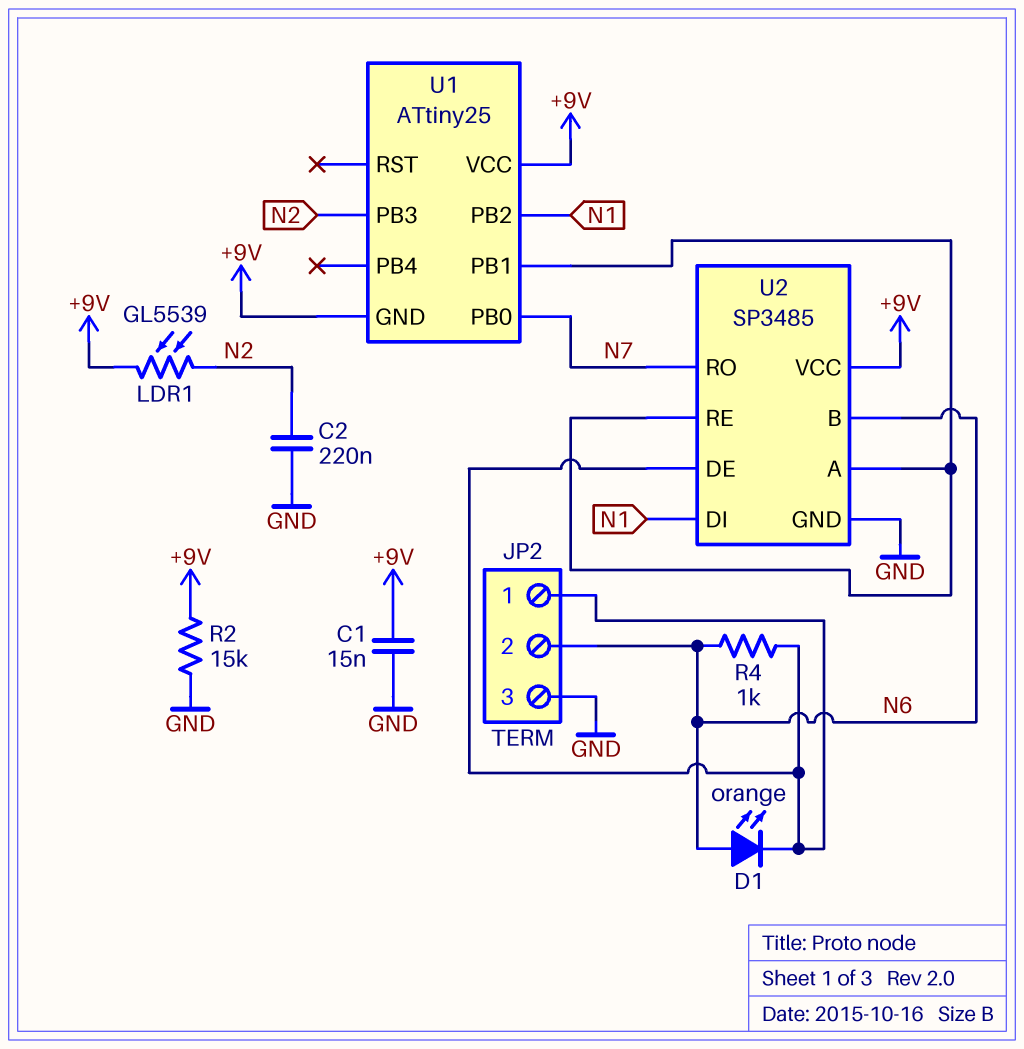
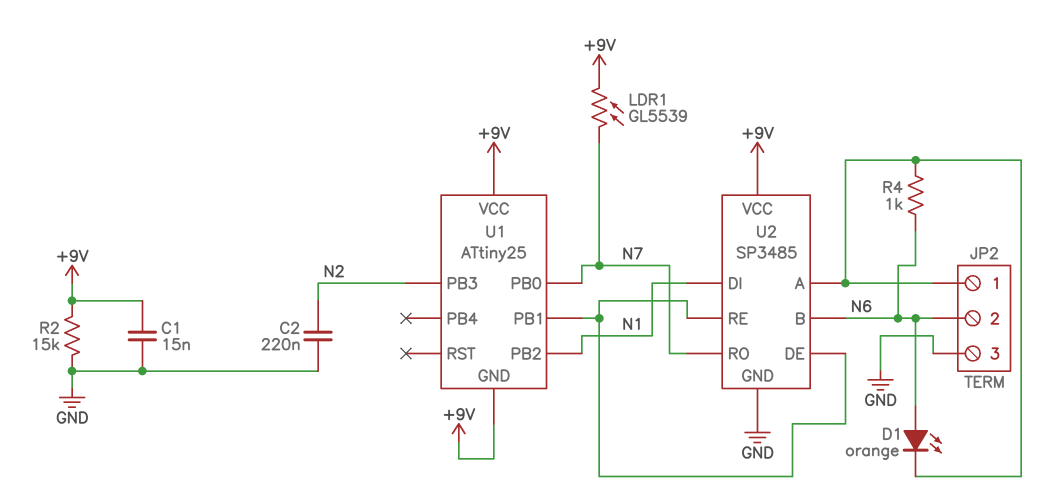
LDR1: GL5539 (+9V, N2) -> GL5539 (+9V, N7)
U2 pin A: U1/PB1 -> JP2/1
U2 pin DE: JP2/1 -> U1/PB1

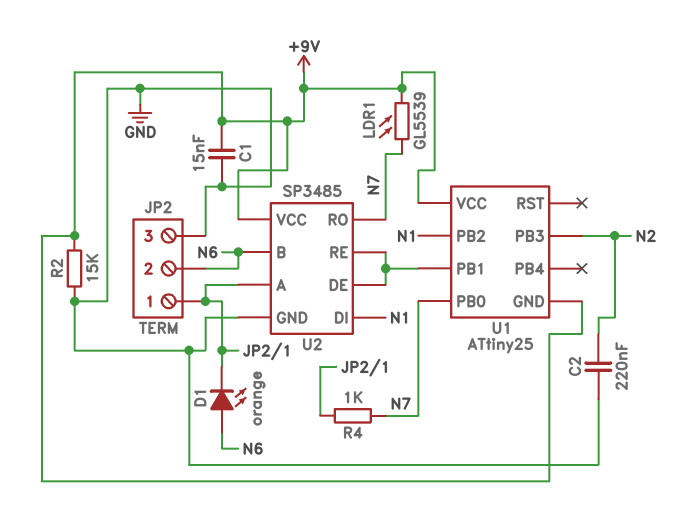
R4: 1k (JP2/1, N6) -> 1k (JP2/1, N7)

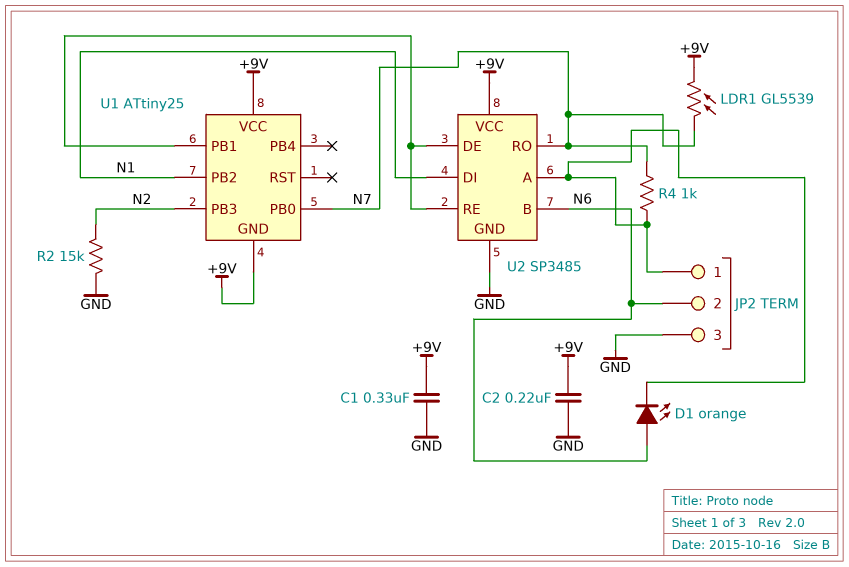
C1: 15nF (+9V, GND) -> 330nF (+9V, GND)
C2: 220nF (GND, N2) -> 220nF (+9V, GND)
R2: 15k (+9V, GND) -> 15k (GND, N2)

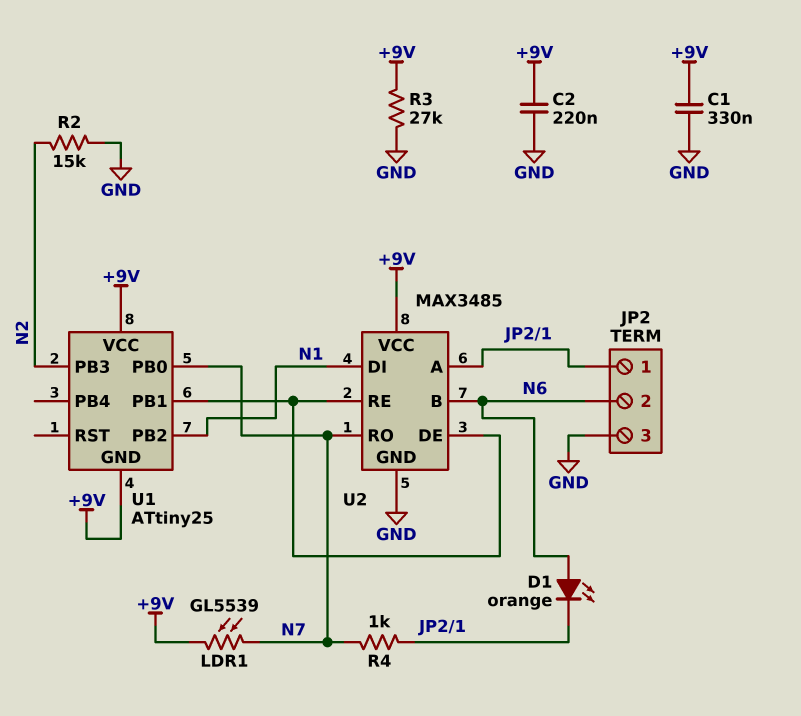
R3: none -> 27k (+9V, GND)
U2: SP3485 -> MAX3485

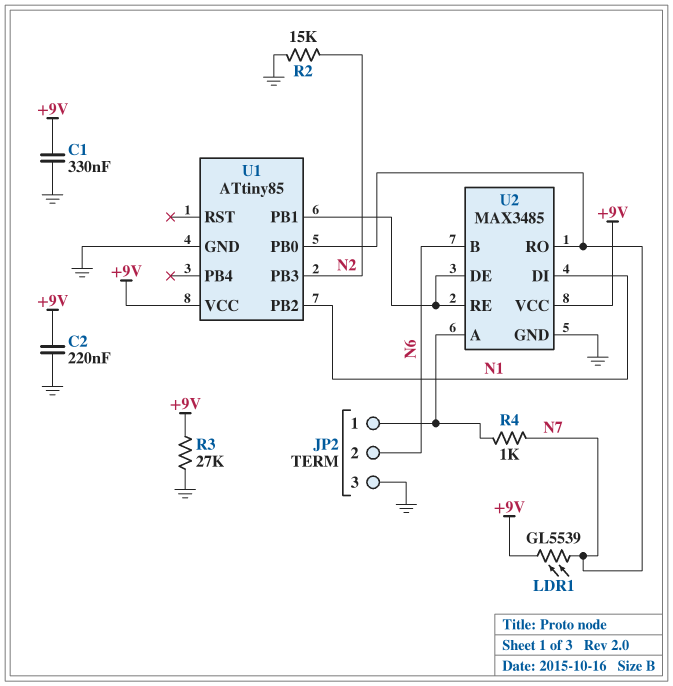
D1: LED orange (A N6, K JP2/1) -> none
U1: ATtiny25 -> ATtiny85
U1 pin GND: +9V -> GND

